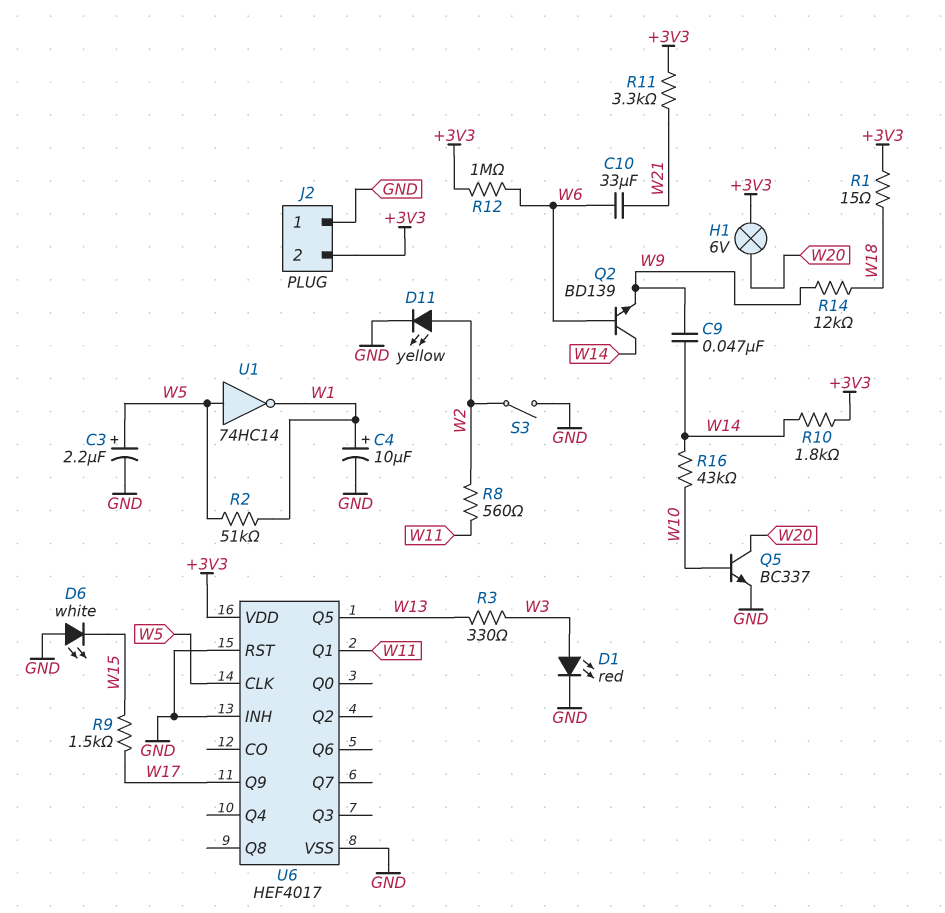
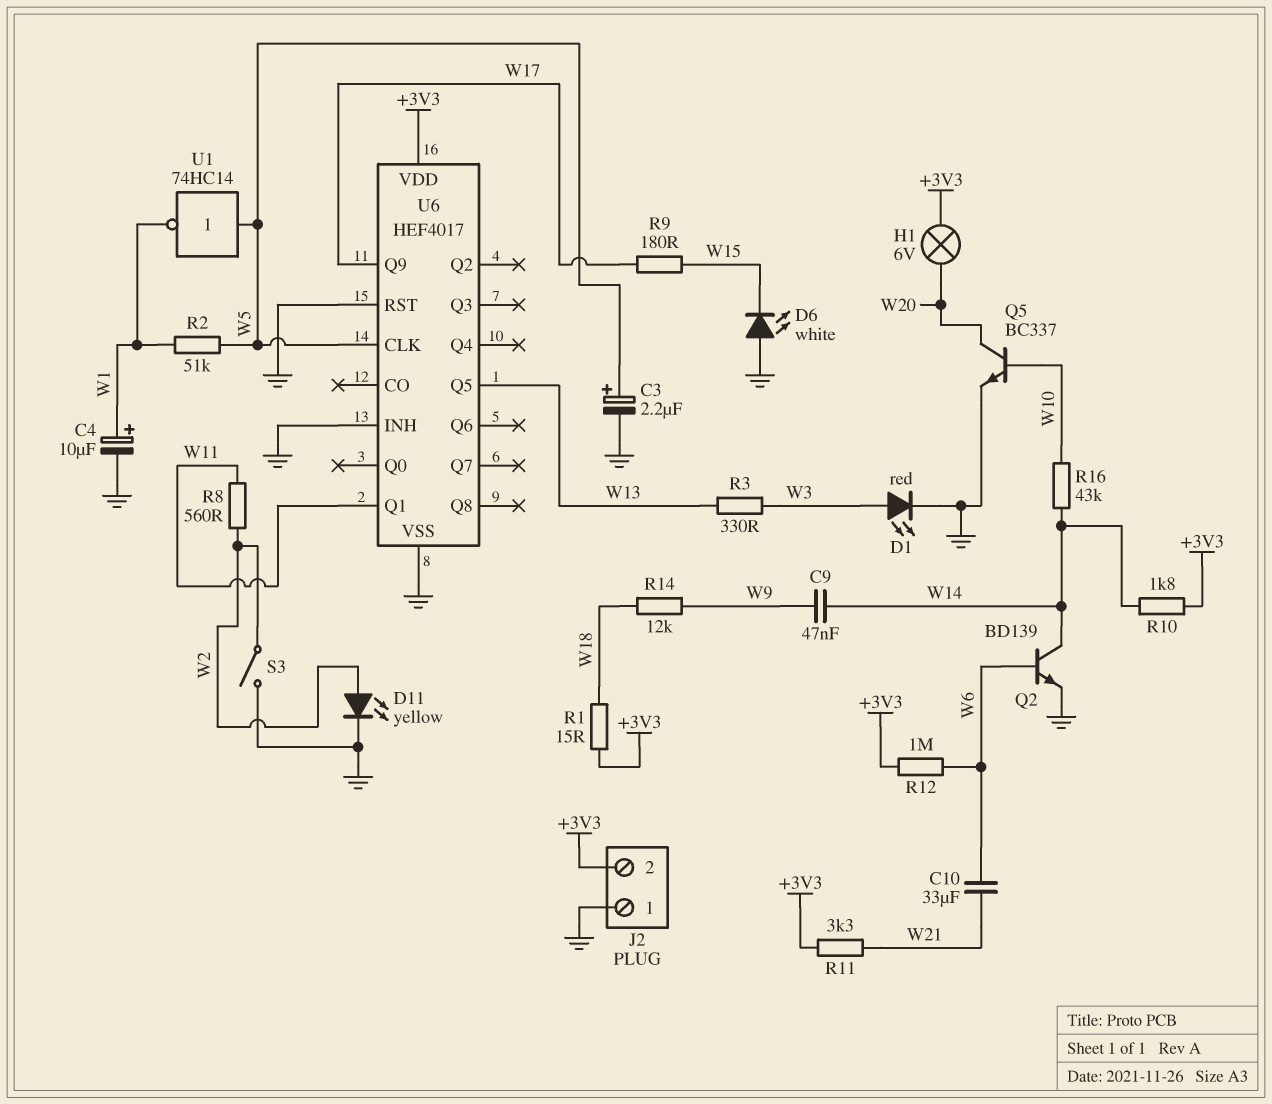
Q2: NPN BD139 (B W6, C W14, E W9) -> NPN BD139 (B W6, C W14, E GND)
R9: 1.5k (W15, W17) -> 180 (W15, W17)

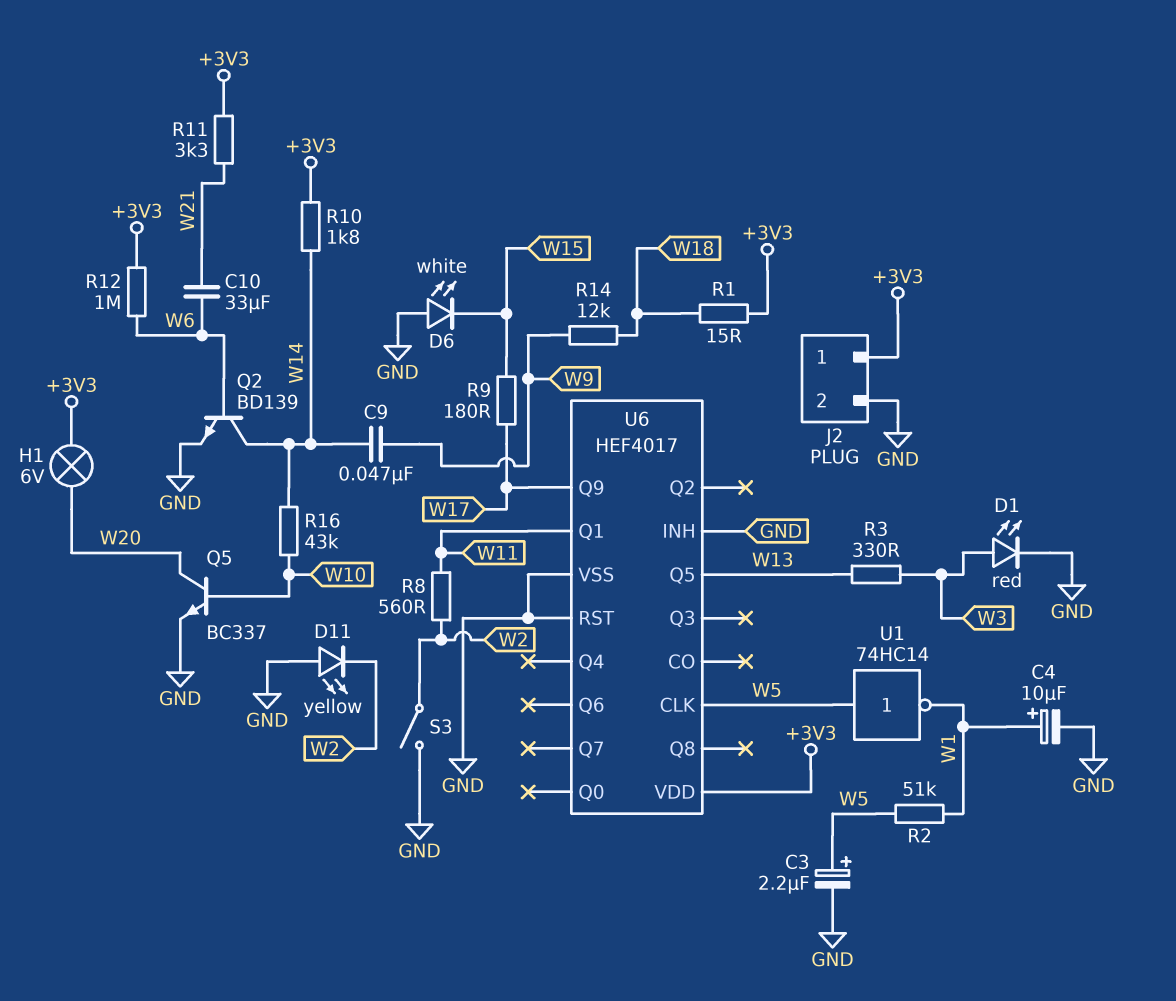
D11: LED yellow (A W2, K GND) -> LED yellow (A GND, K W2)
J2 pin 1: GND -> +3V3
J2 pin 2: +3V3 -> GND

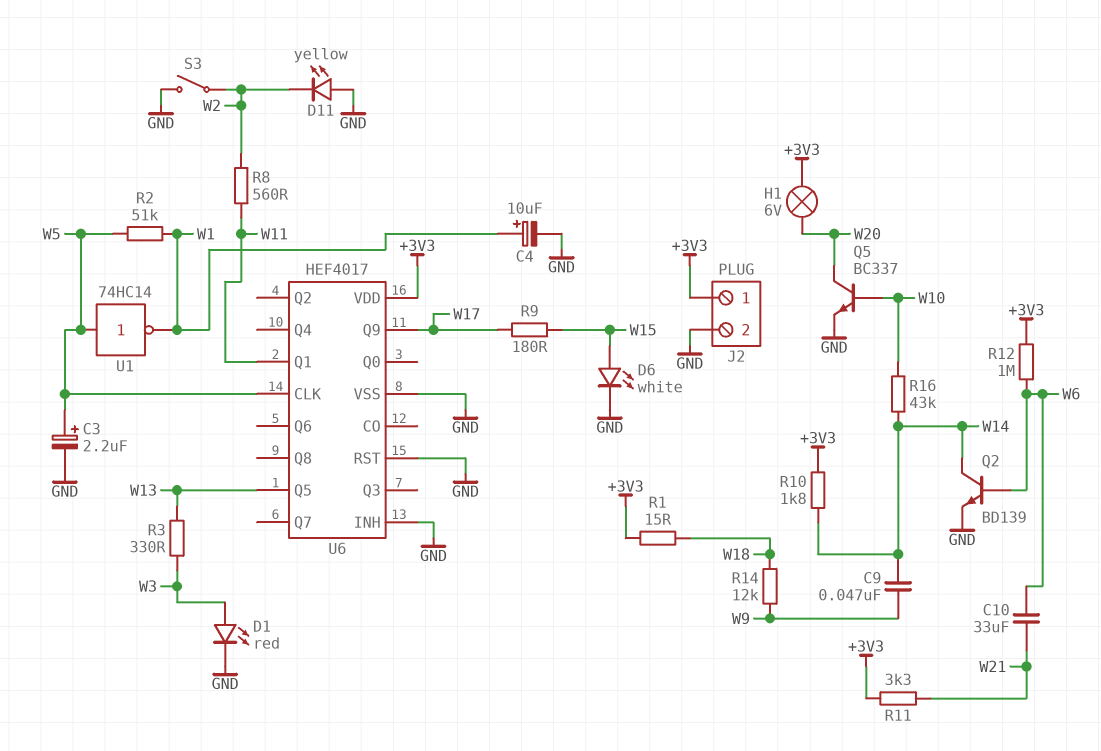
D6: LED white (A GND, K W15) -> LED white (A W15, K GND)

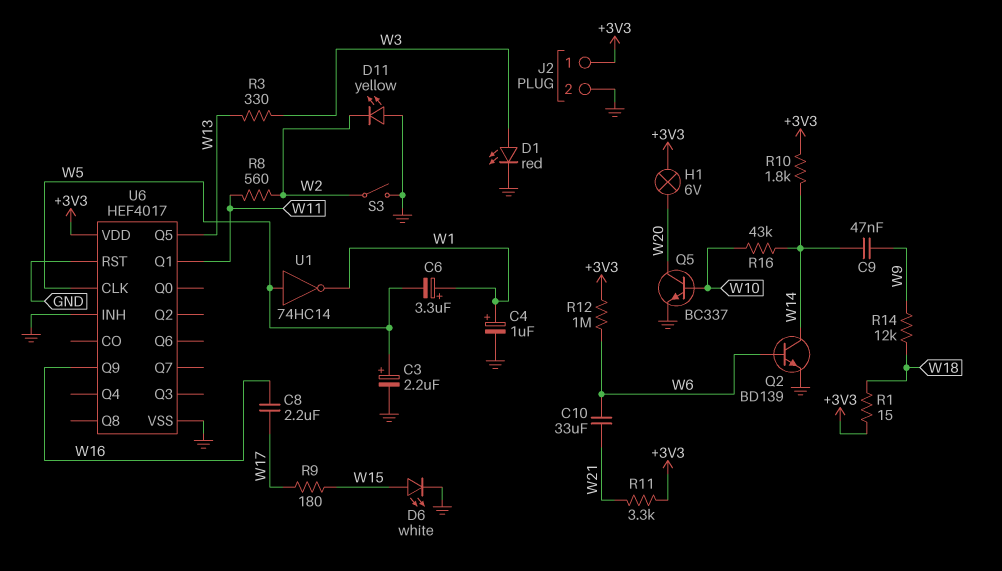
C4: 10uF (plus W1, minus GND) -> 1uF (plus W1, minus GND)
C6: none -> 3.3uF (plus W1, minus W5)
C8: none -> 2.2uF (W16, W17)
R2: 51k (W1, W5) -> none
U6 pin Q9: W17 -> W16

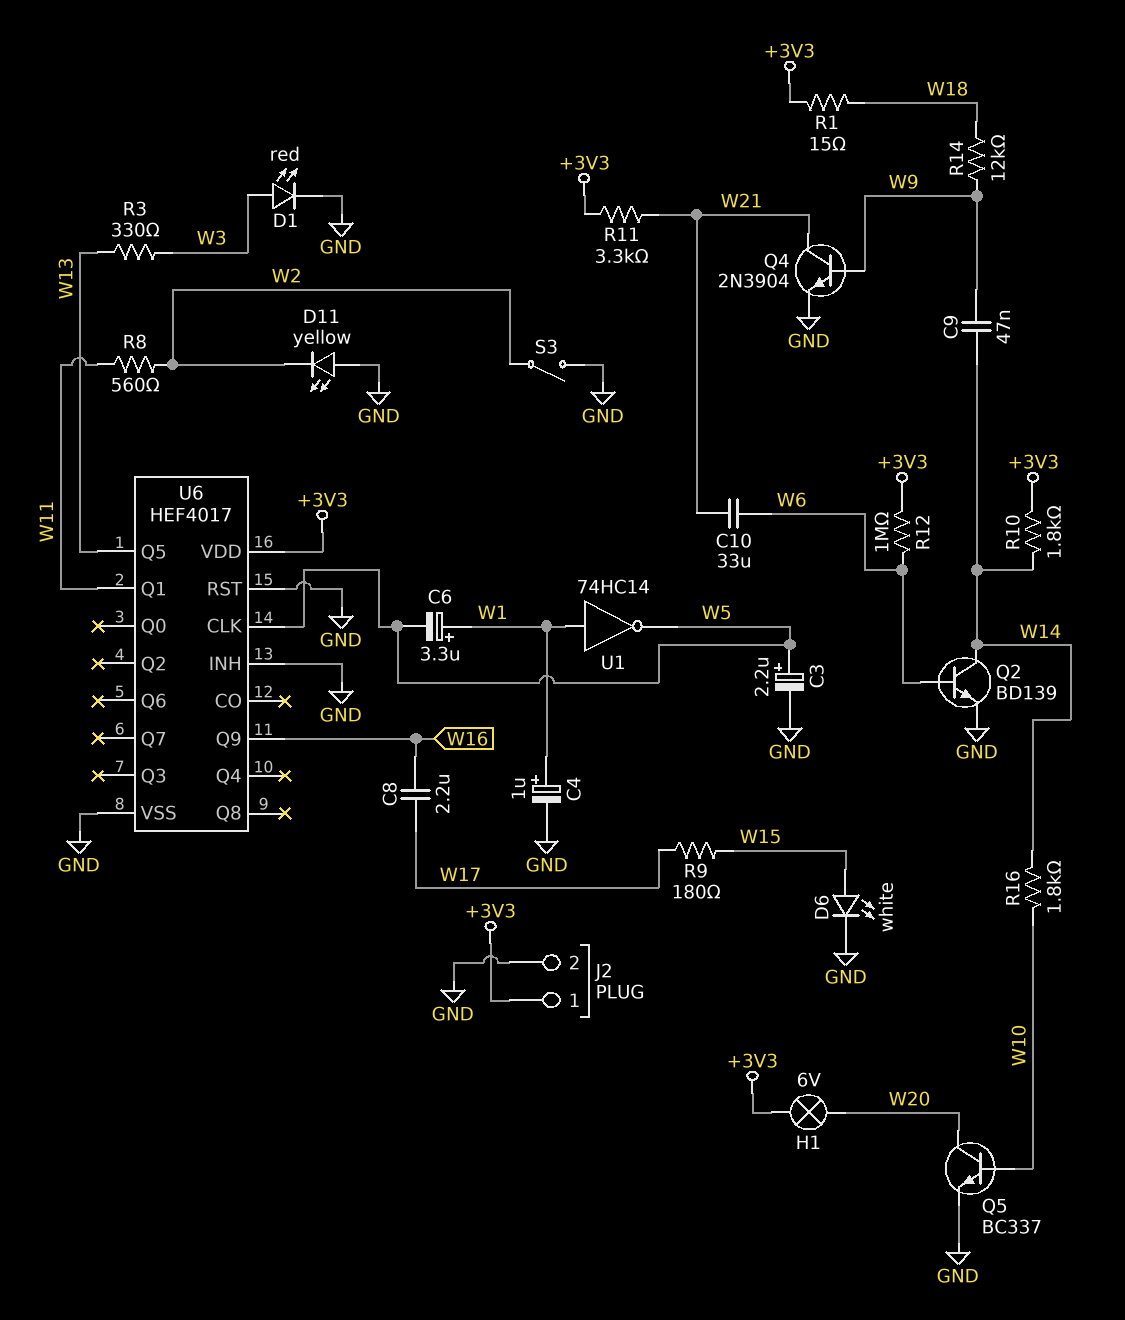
Q4: none -> NPN 2N3904 (B W9, C W21, E GND)
R16: 43k (W10, W14) -> 1.8k (W10, W14)
U1: NOT 74HC14 (in W5, out W1) -> NOT 74HC14 (in W1, out W5)

